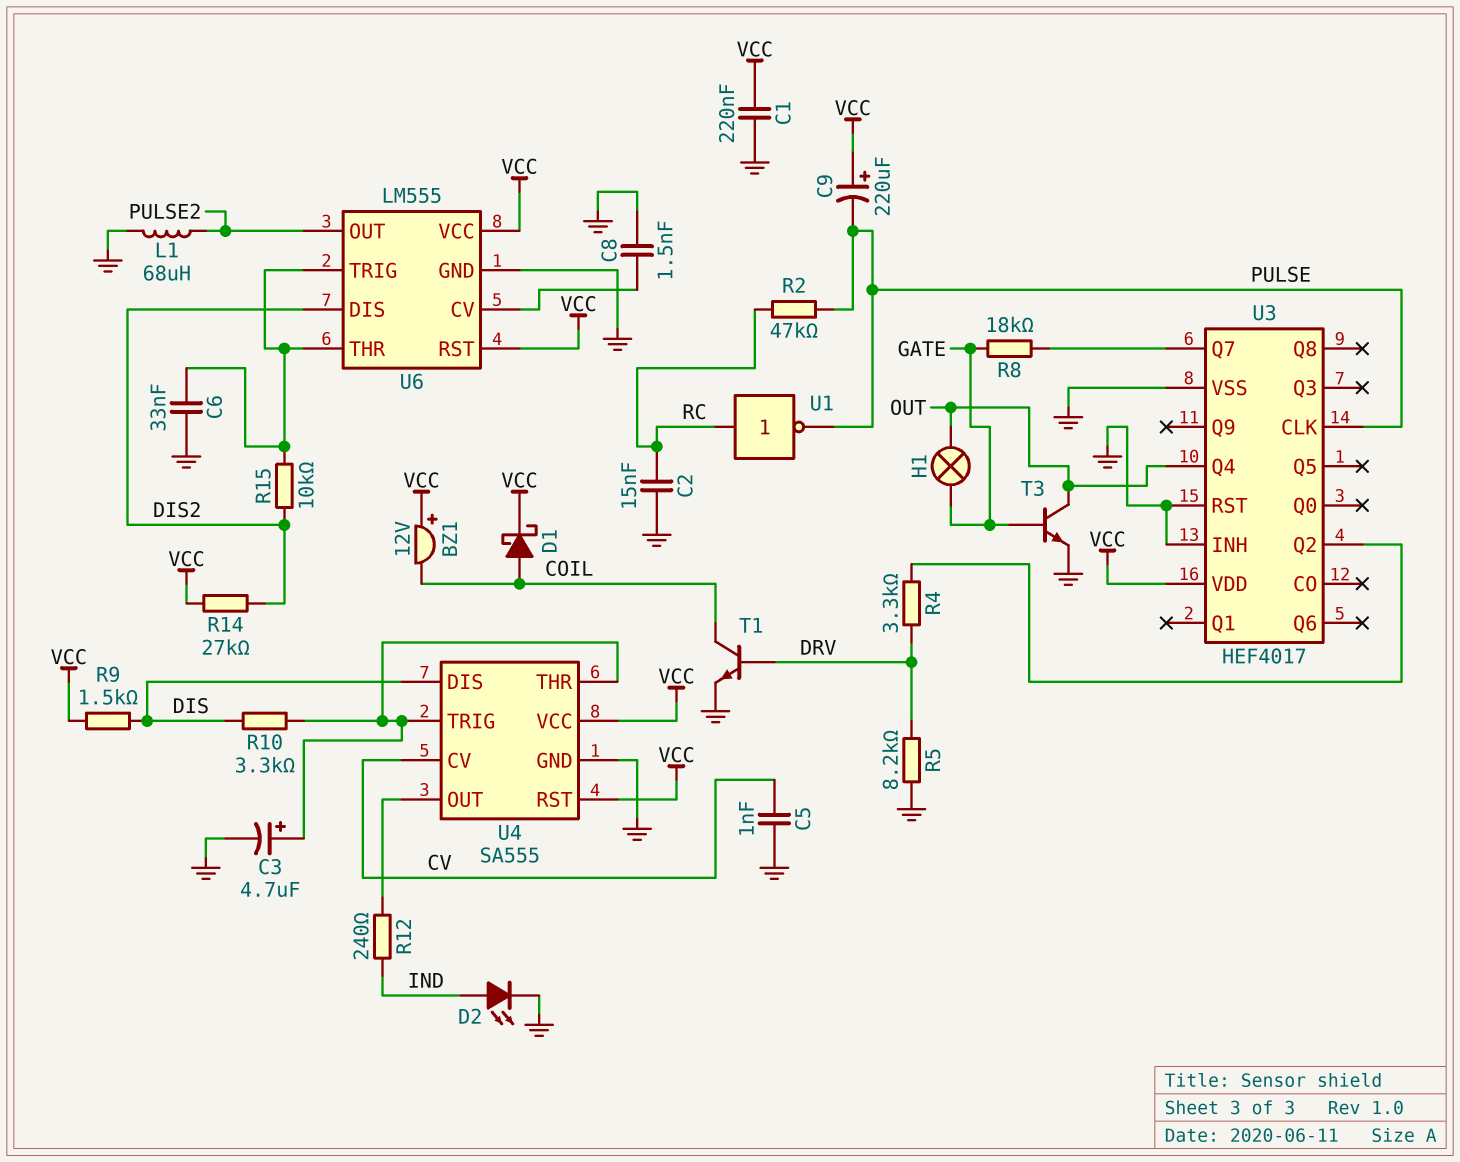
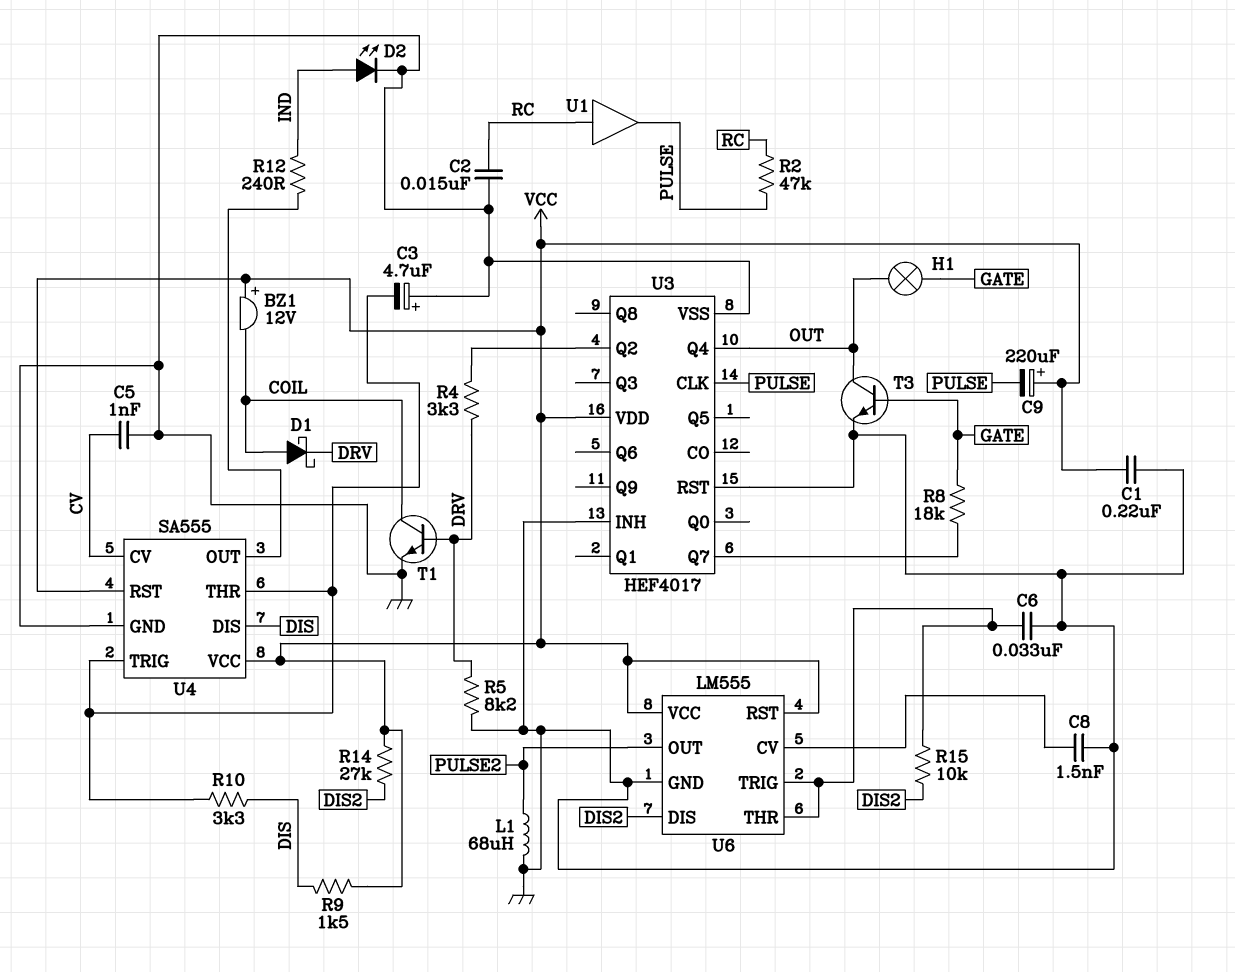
C3: 4.7uF (plus U4/THR, minus GND) -> 4.7uF (plus GND, minus U4/THR)
D1: schottky (A COIL, K VCC) -> schottky (A COIL, K DRV)
U1: NOT (in RC, out PULSE) -> buffer (in RC, out PULSE)

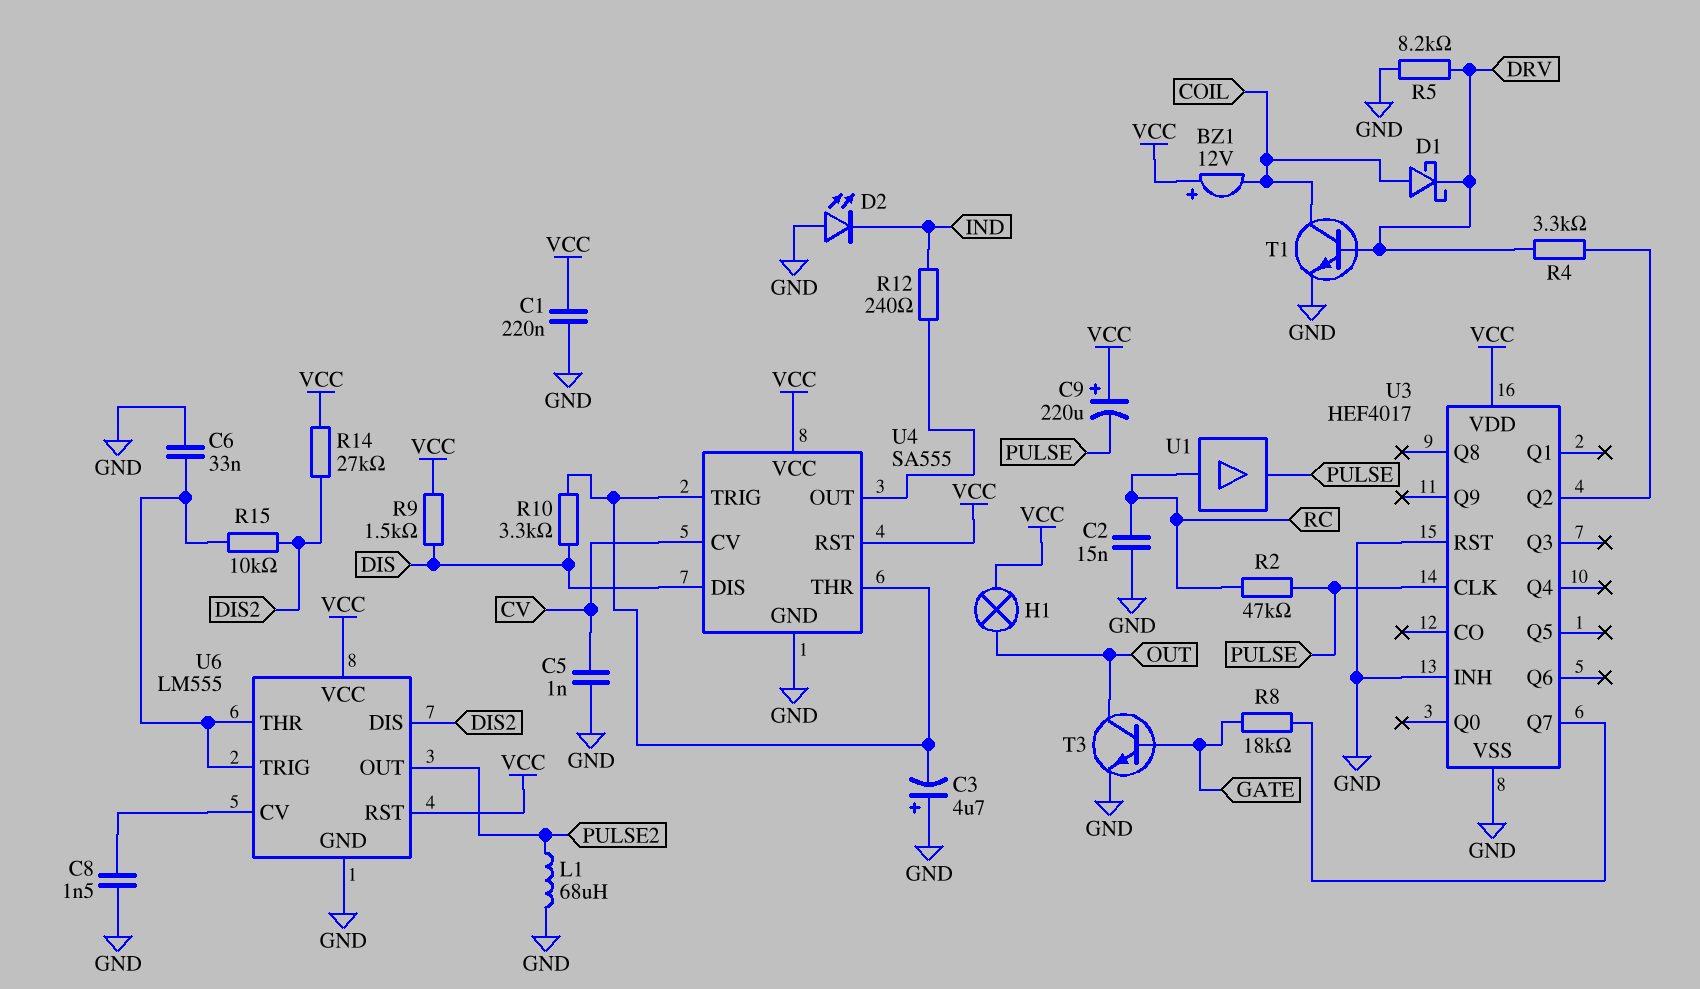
D2: LED (A IND, K GND) -> LED (A GND, K IND)
H1: lamp (GATE, OUT) -> lamp (OUT, VCC)
U3 pin Q4: OUT -> none

